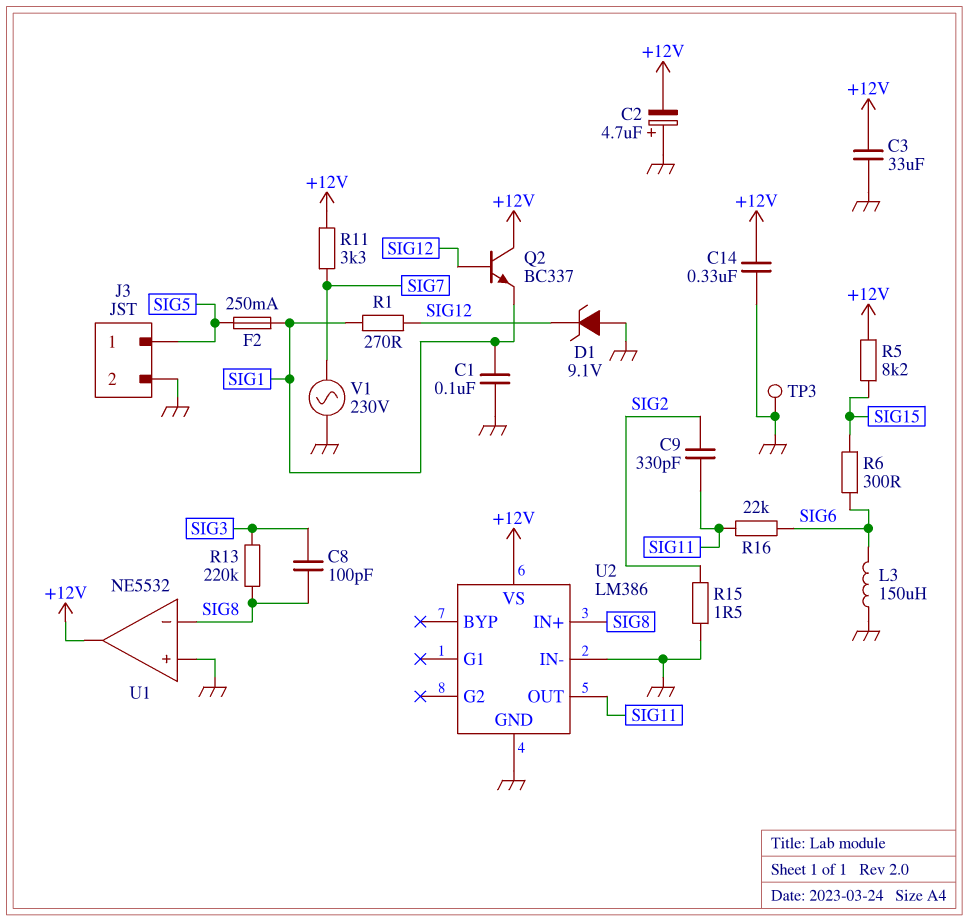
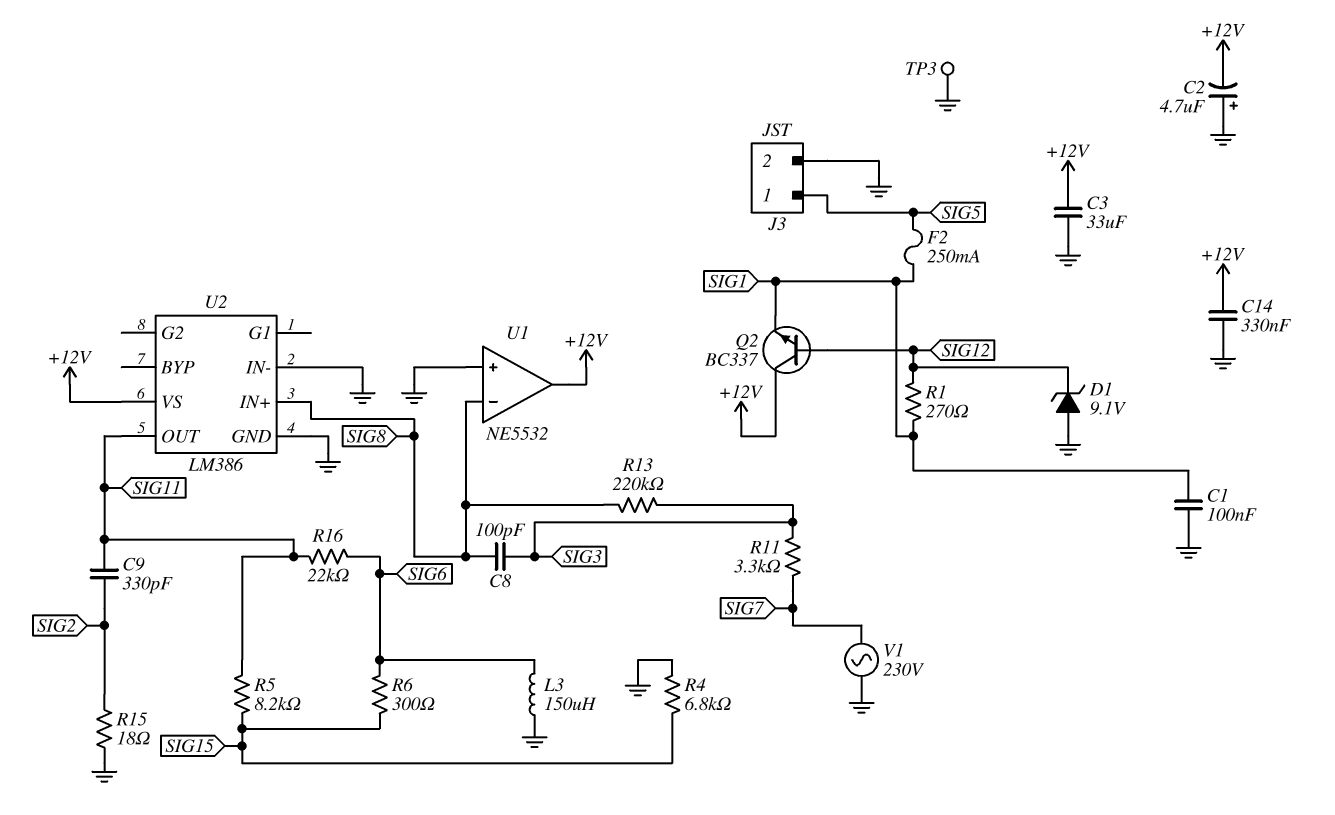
R4: none -> 6.8k (GND, SIG15)
R5: 8.2k (+12V, SIG15) -> 8.2k (SIG11, SIG15)
R11: 3.3k (+12V, SIG7) -> 3.3k (SIG3, SIG7)
R15: 1.5 (GND, SIG2) -> 18 (GND, SIG2)

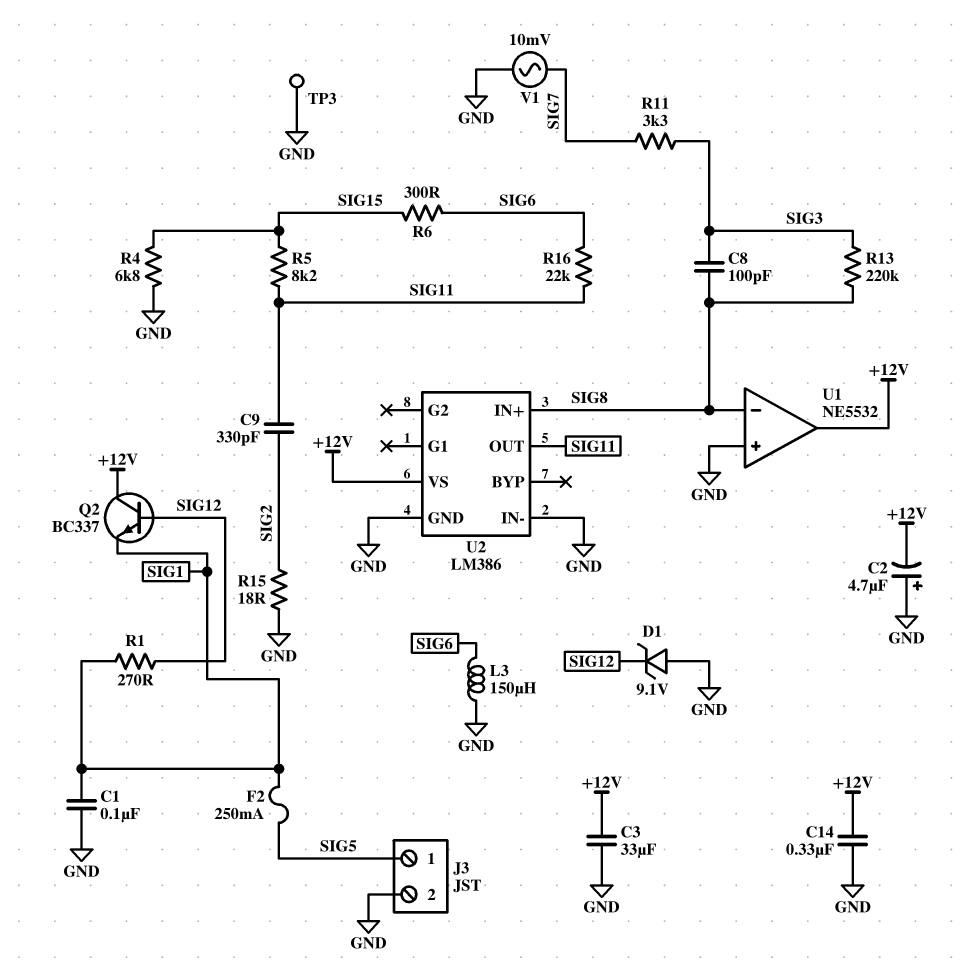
V1: AC 230V (GND, SIG7) -> AC 10mV (GND, SIG7)

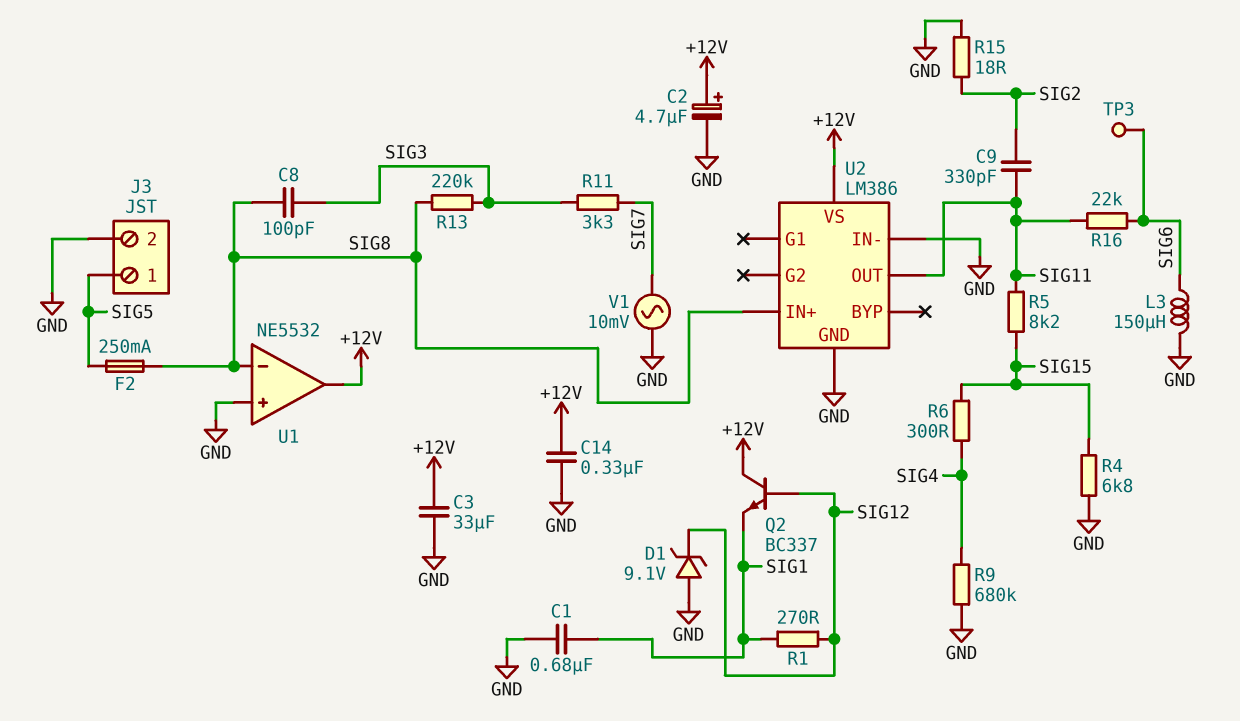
C1: 100nF (GND, SIG1) -> 680nF (GND, SIG1)
C2: 4.7uF (plus GND, minus +12V) -> 4.7uF (plus +12V, minus GND)
F2: 250mA (SIG1, SIG5) -> 250mA (SIG5, SIG8)
R6: 300 (SIG6, SIG15) -> 300 (SIG4, SIG15)
R9: none -> 680k (GND, SIG4)
TP3: test point (GND) -> test point (SIG6)

